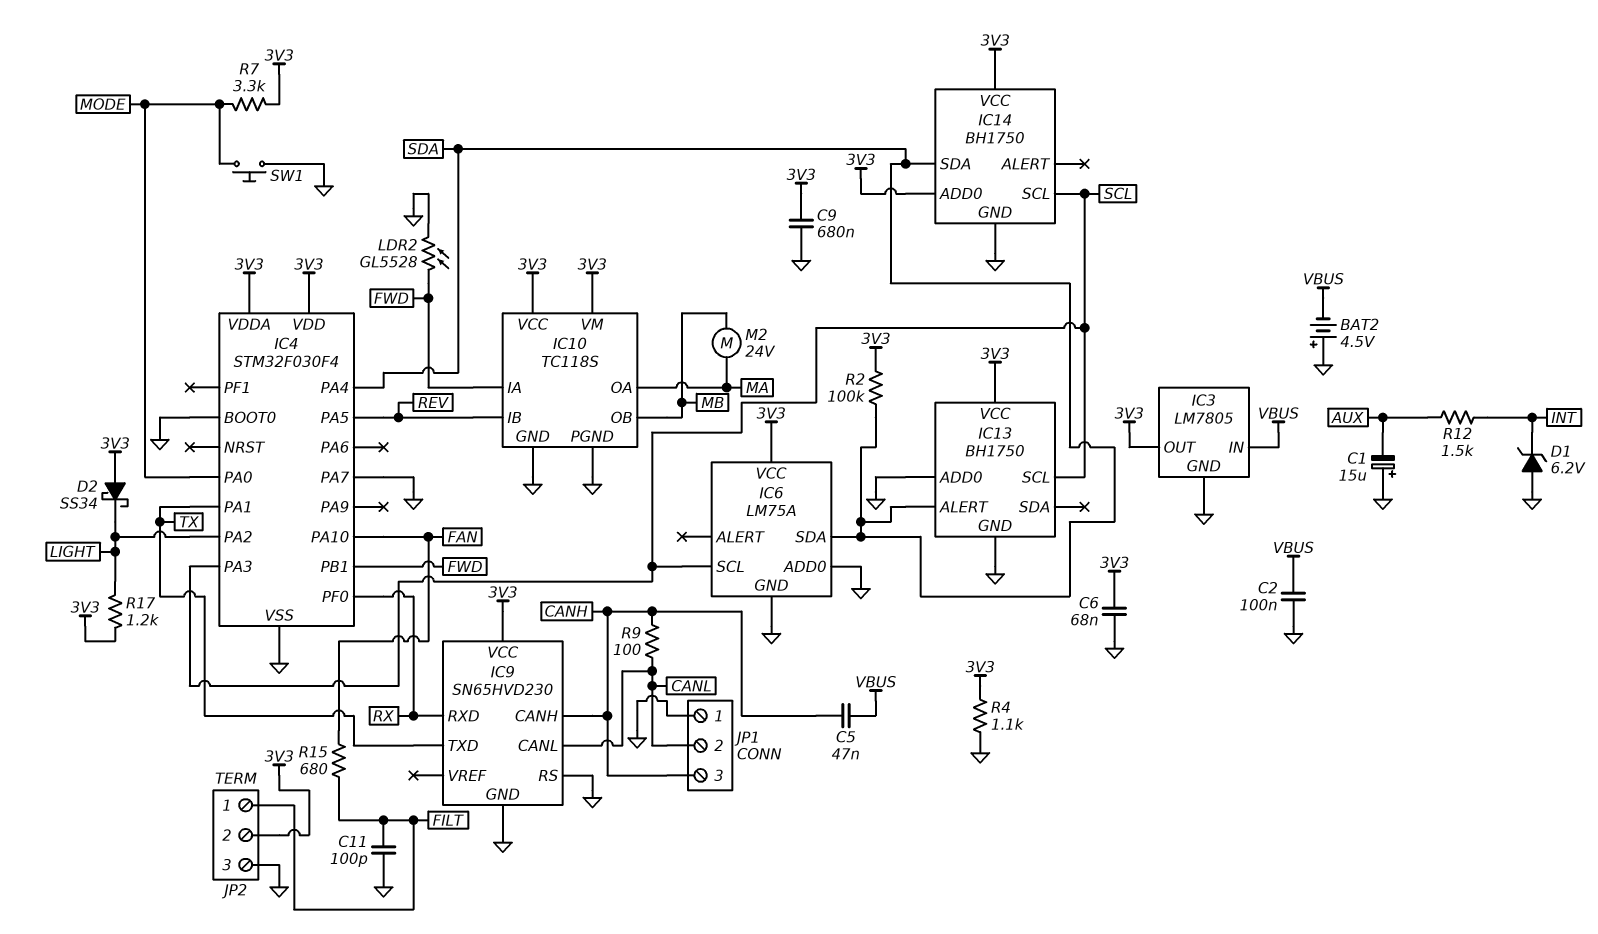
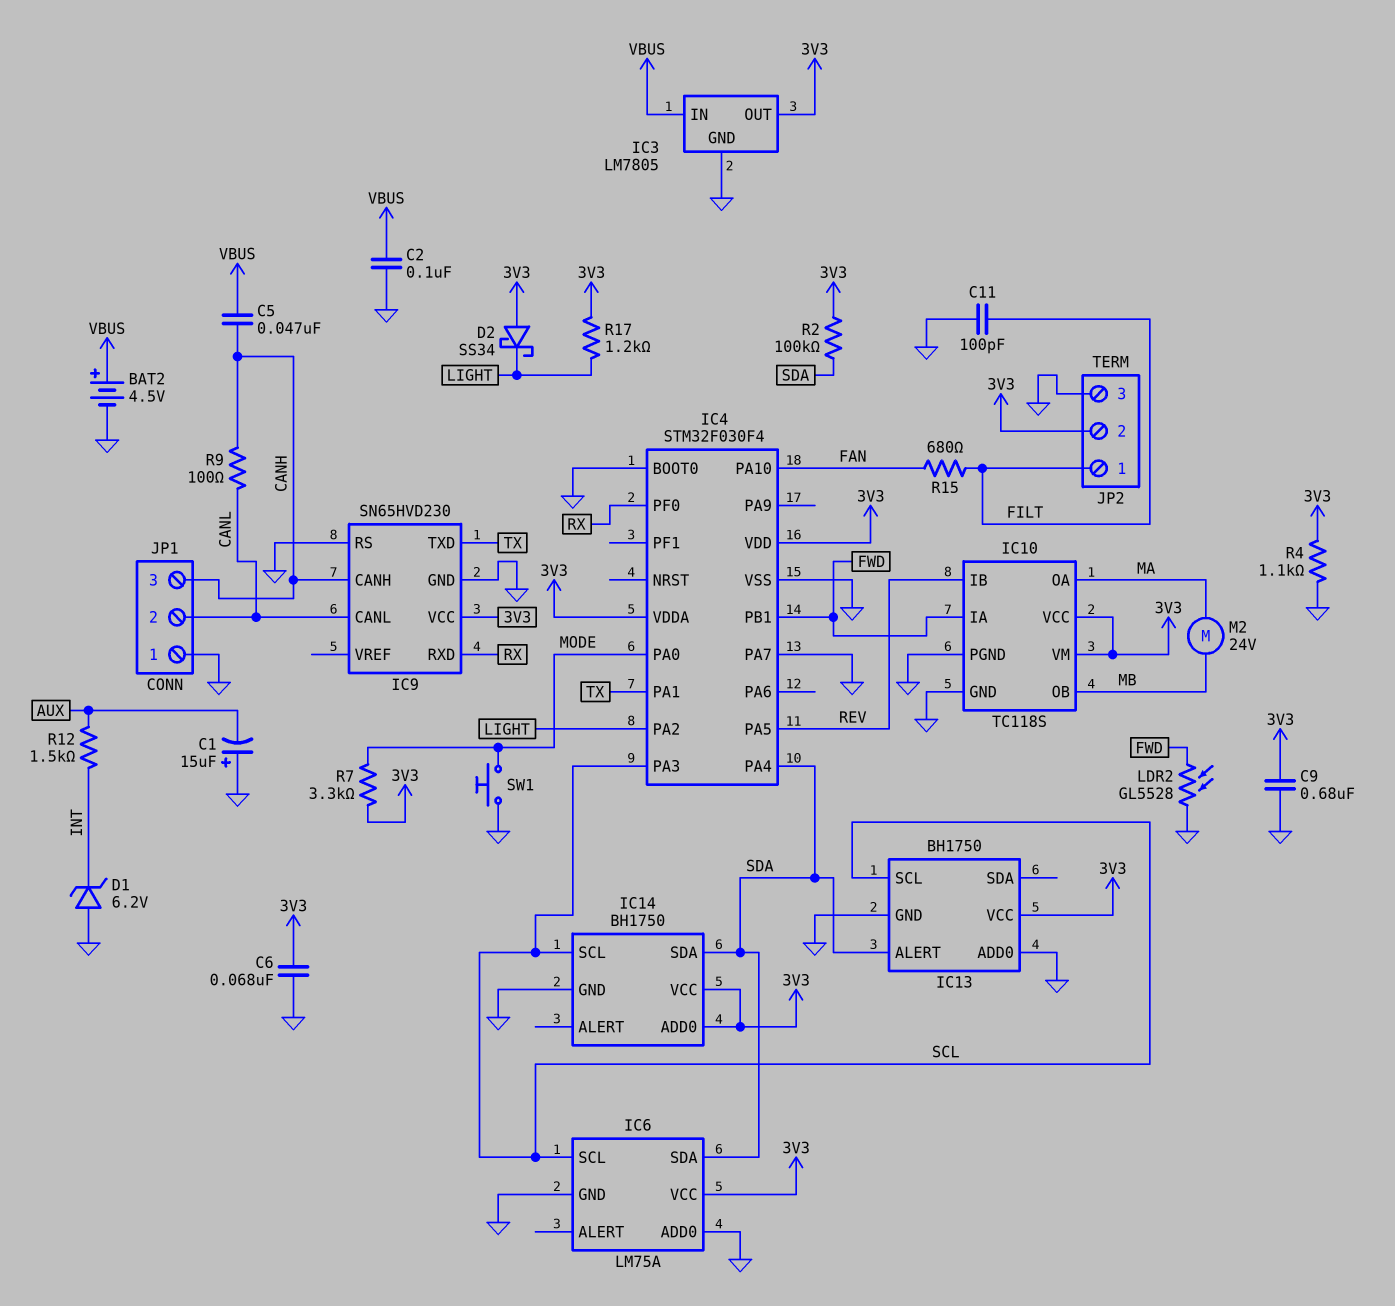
BAT2: 4.5V (plus GND, minus VBUS) -> 4.5V (plus VBUS, minus GND)

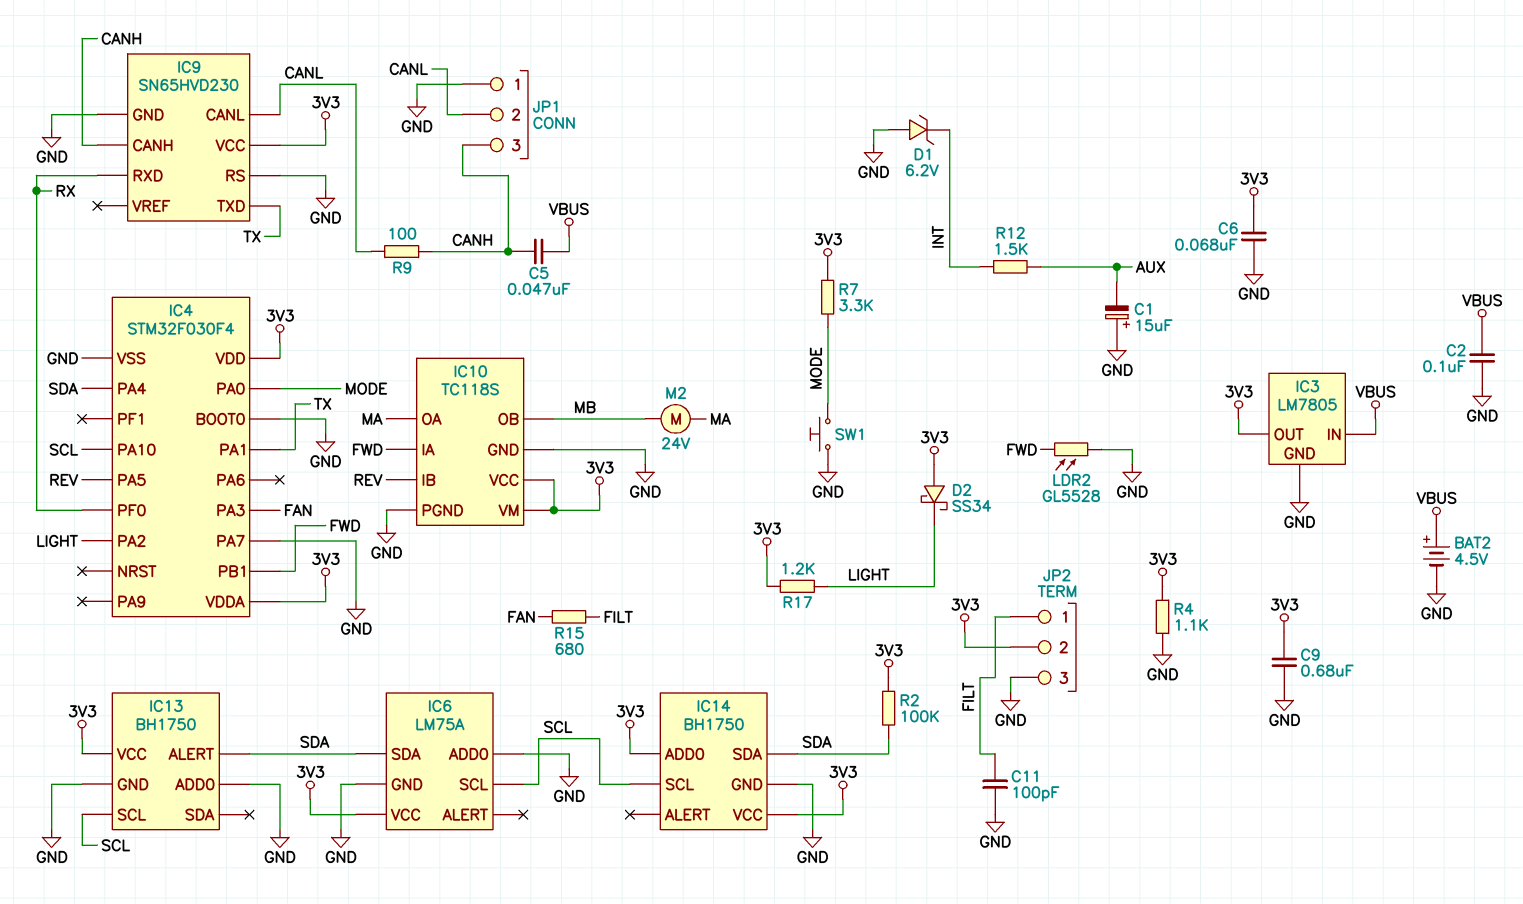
IC4 pin PA3: SCL -> FAN
IC4 pin PA10: FAN -> SCL

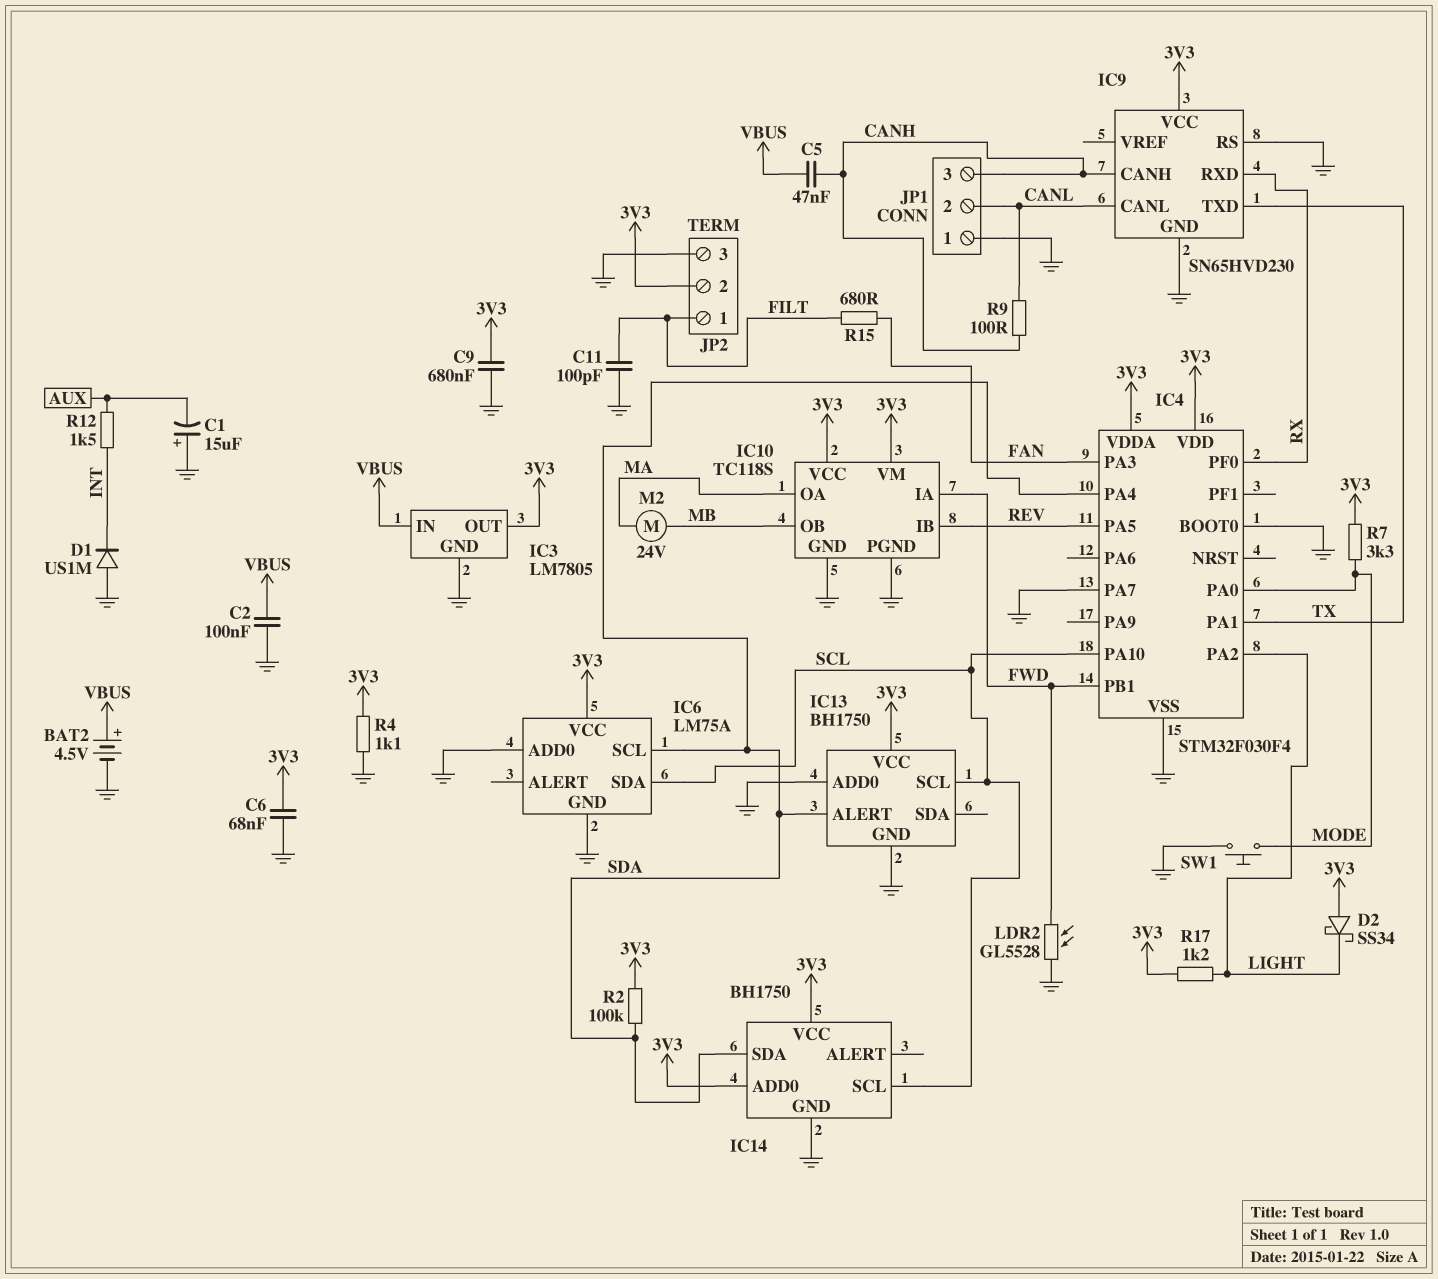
D1: zener 6.2V (A GND, K INT) -> diode US1M (A GND, K INT)
IC6 pin SCL: SCL -> SDA
IC6 pin SDA: SDA -> SCL

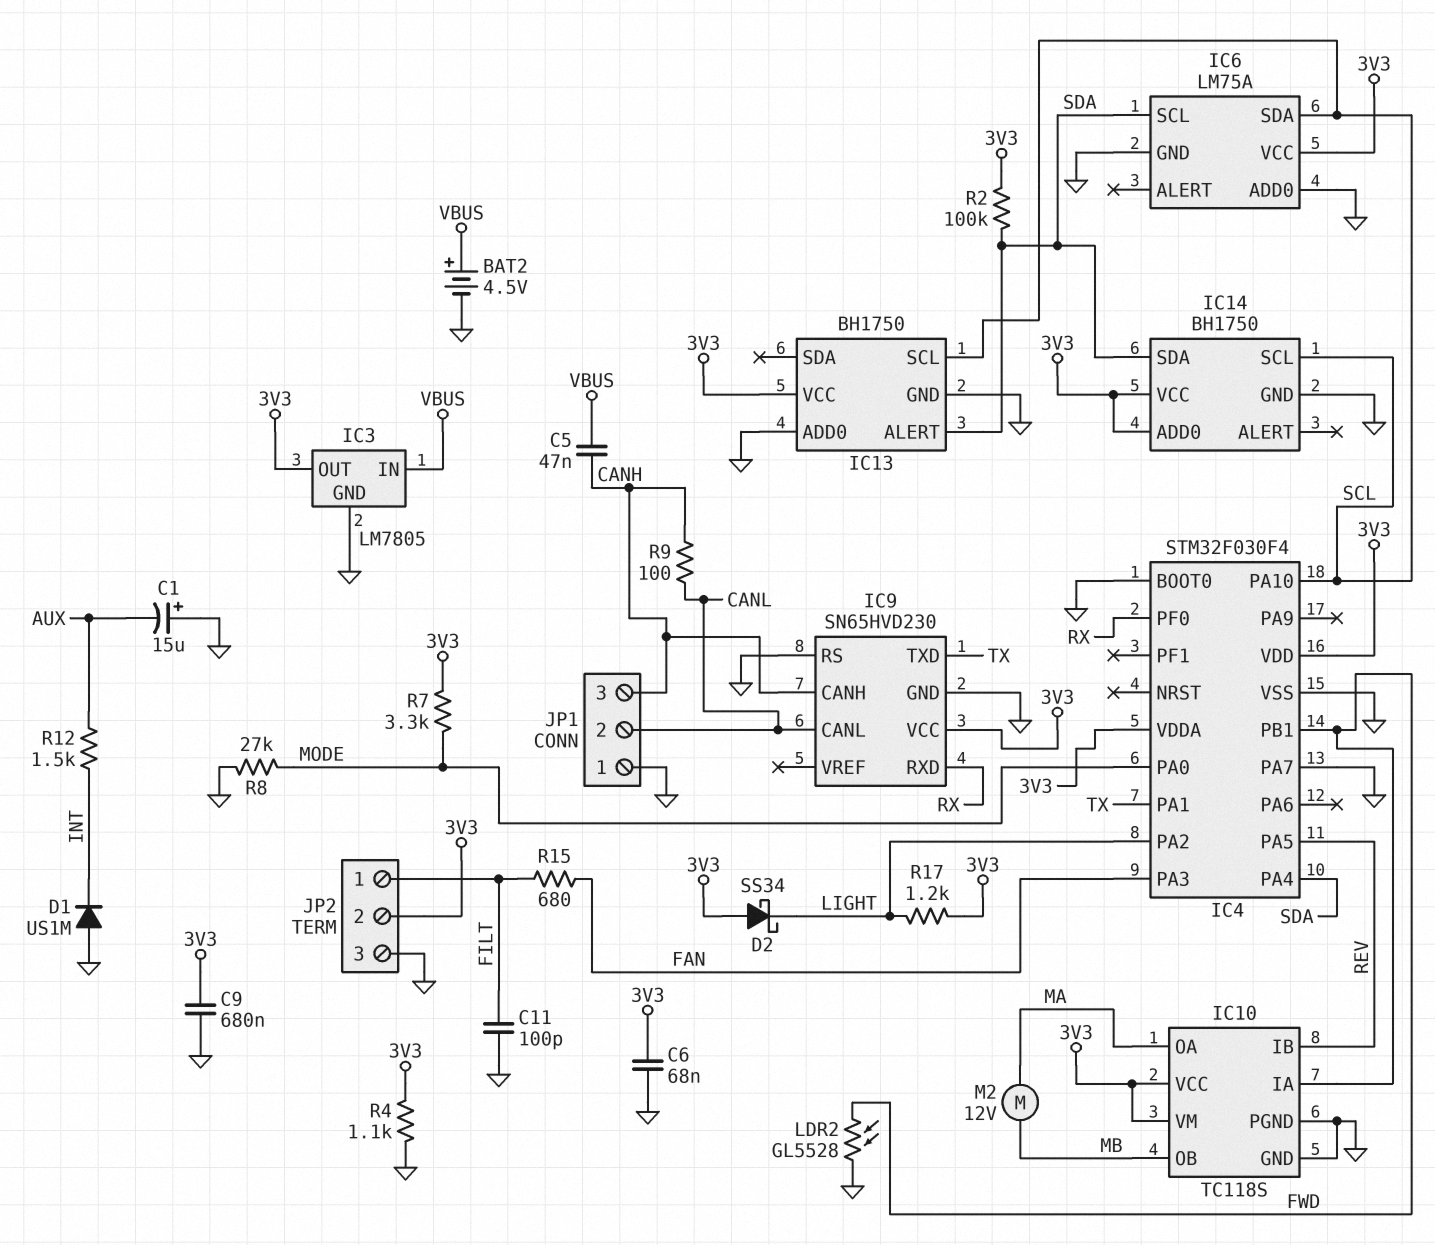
C2: 100nF (GND, VBUS) -> none
M2: motor 24V (MA, MB) -> motor 12V (MA, MB)
R8: none -> 27k (GND, MODE)
SW1: button (GND, MODE) -> none

